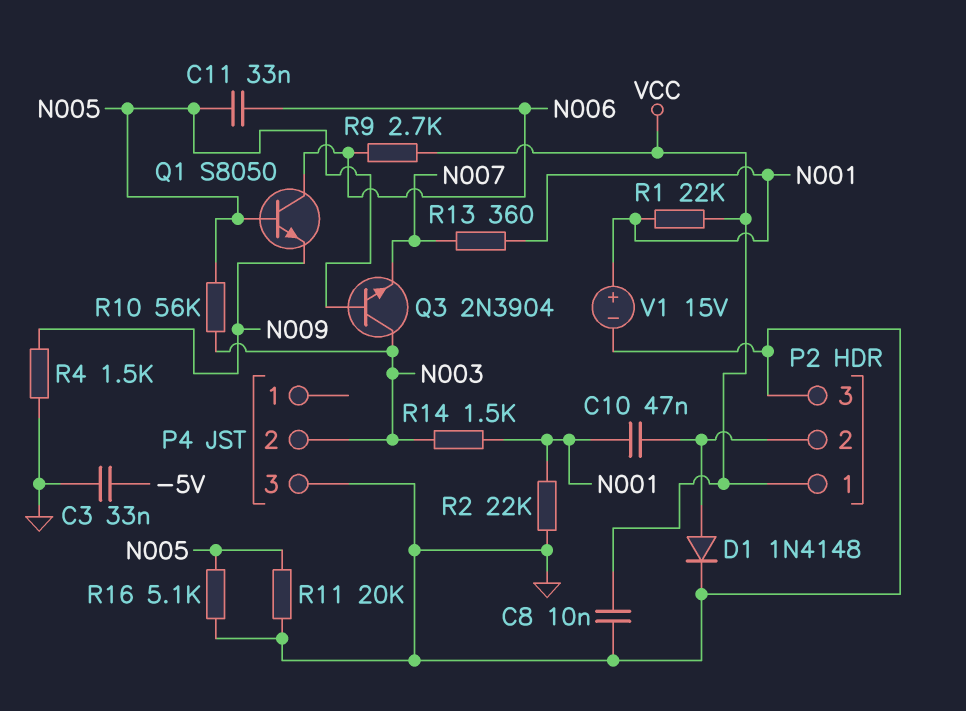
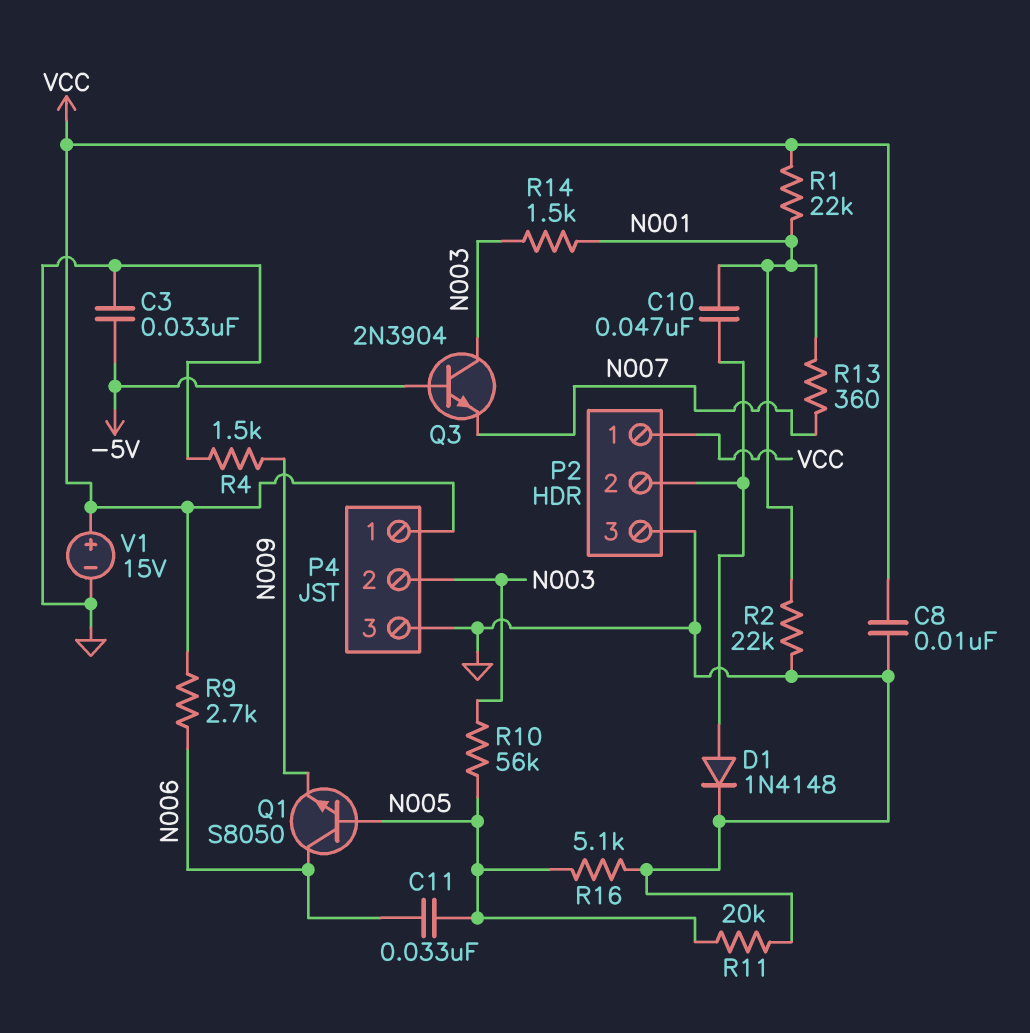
P4 pin 1: none -> VCC
Q3: NPN 2N3904 (B N005, C N003, E N007) -> NPN 2N3904 (B -5V, C N003, E N007)
V1: 15V (plus N001, minus GND) -> 15V (plus VCC, minus GND)

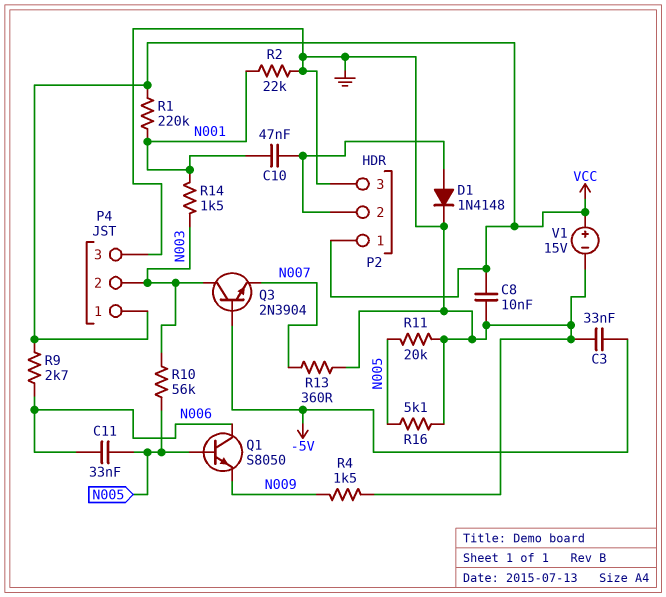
R1: 22k (N001, VCC) -> 220k (N001, VCC)
R13: 360 (N001, N007) -> 360 (GND, N007)

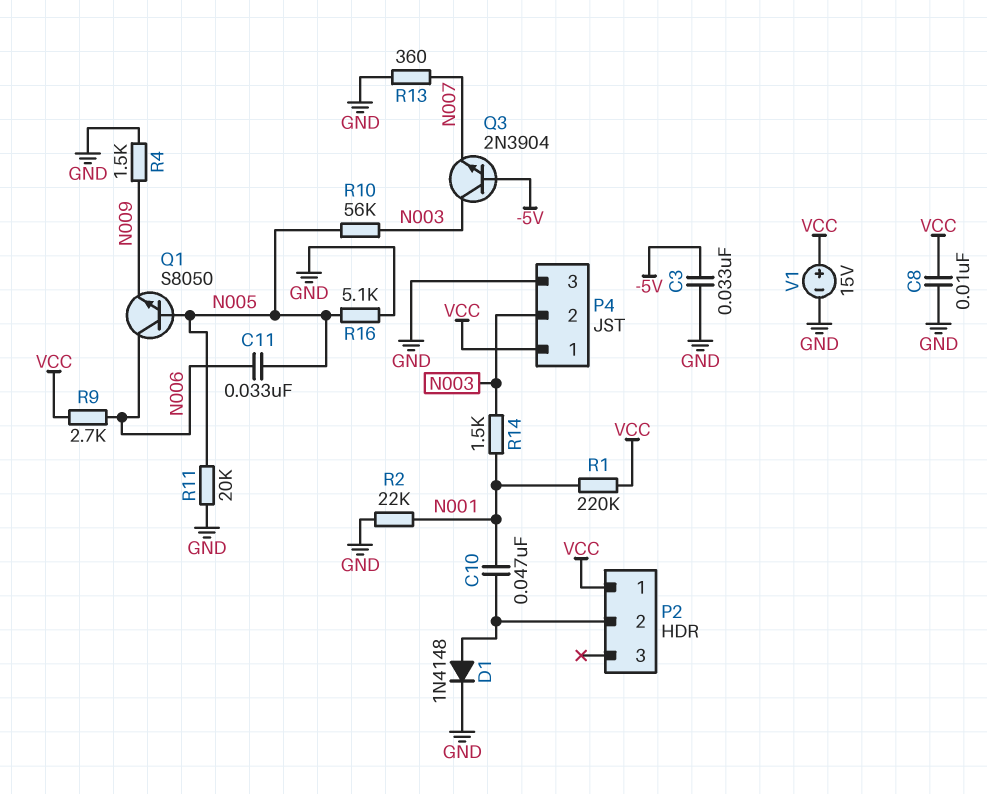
P2 pin 3: GND -> none

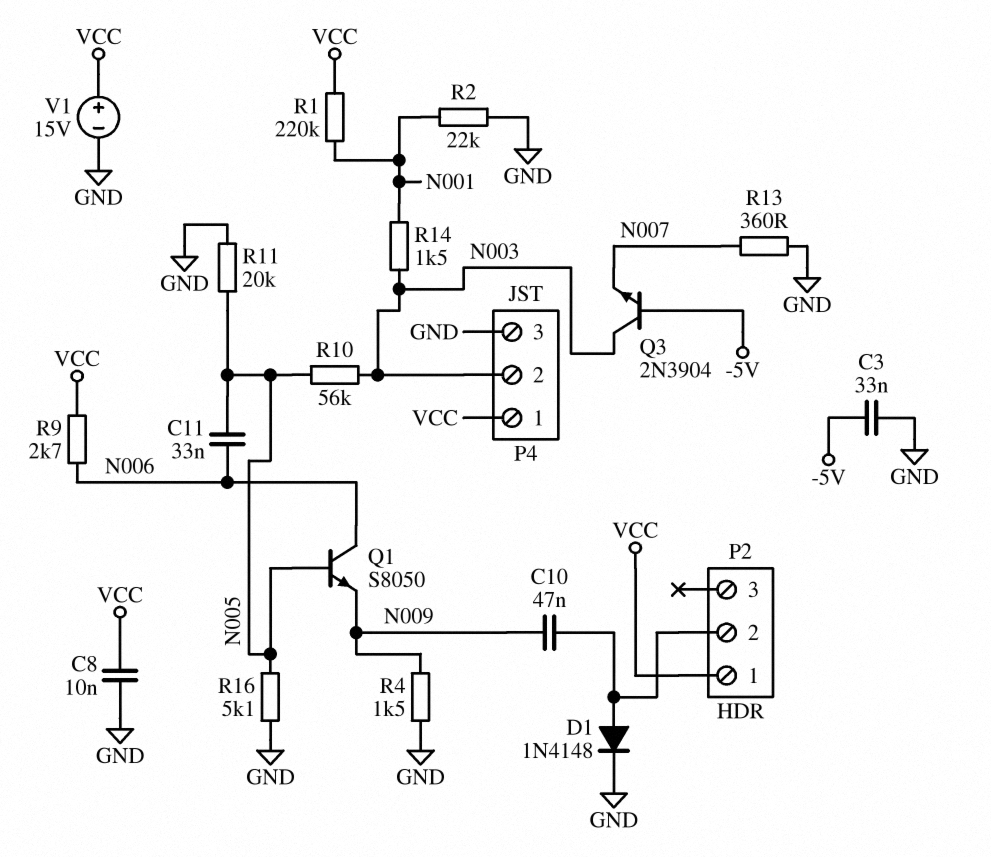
C10: 47nF (N001, P2/2) -> 47nF (N009, P2/2)

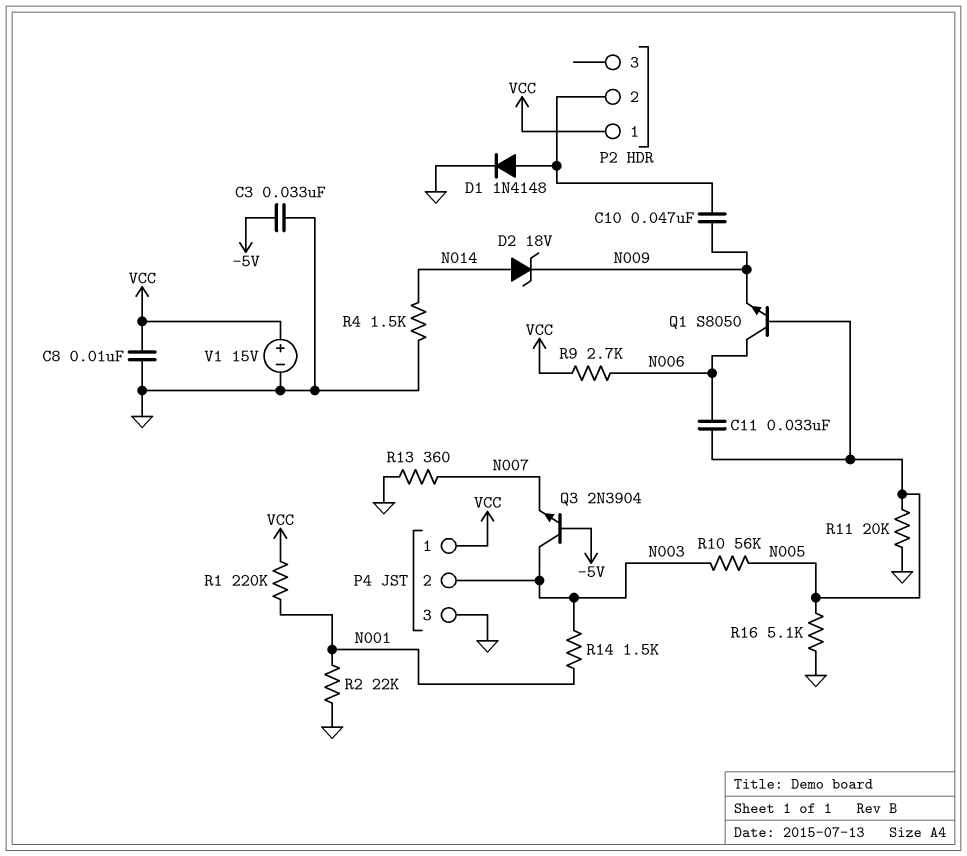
D2: none -> zener 18V (A N014, K N009)
R4: 1.5k (GND, N009) -> 1.5k (GND, N014)

